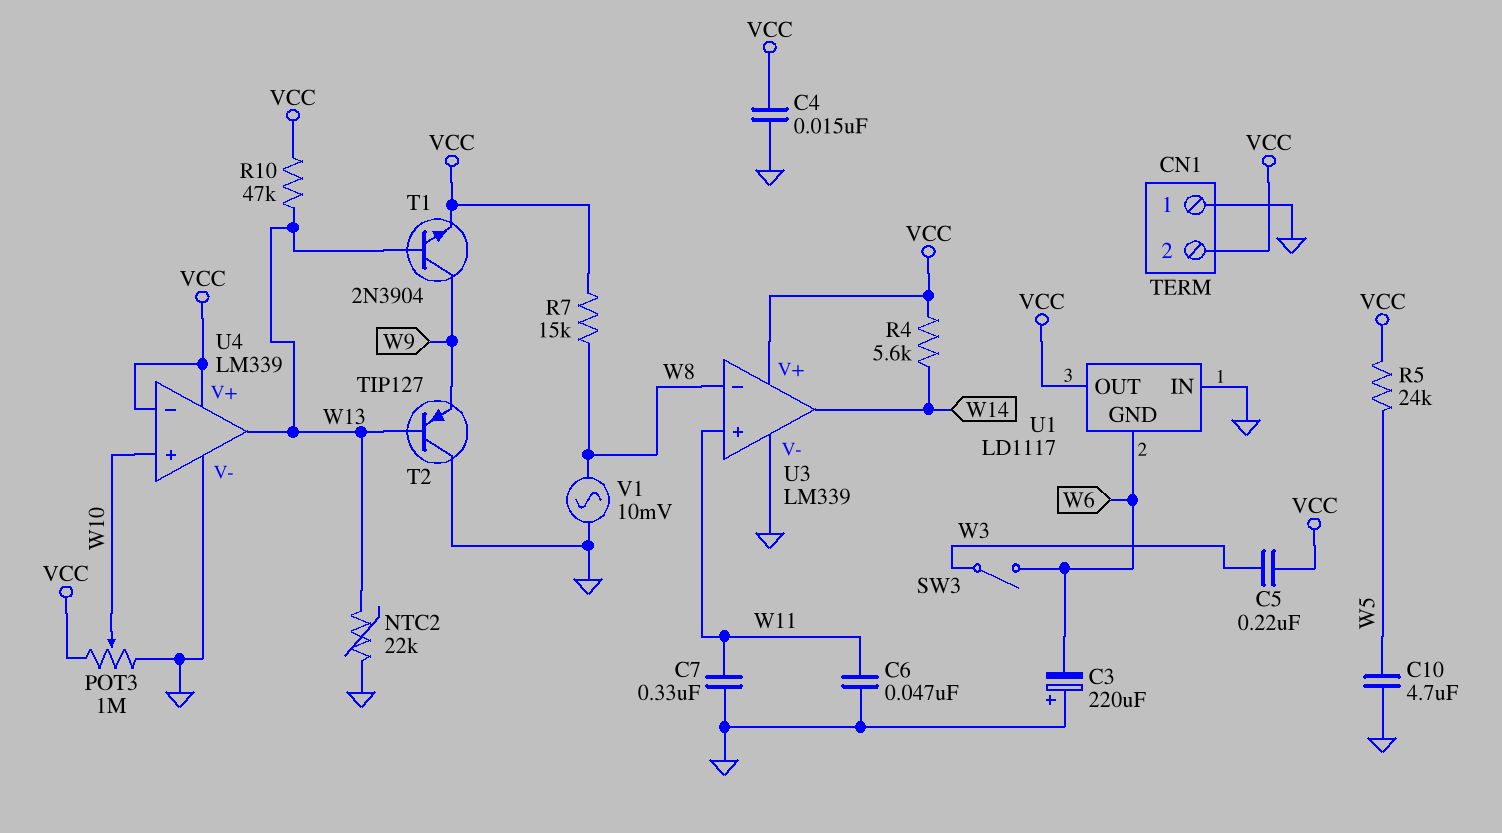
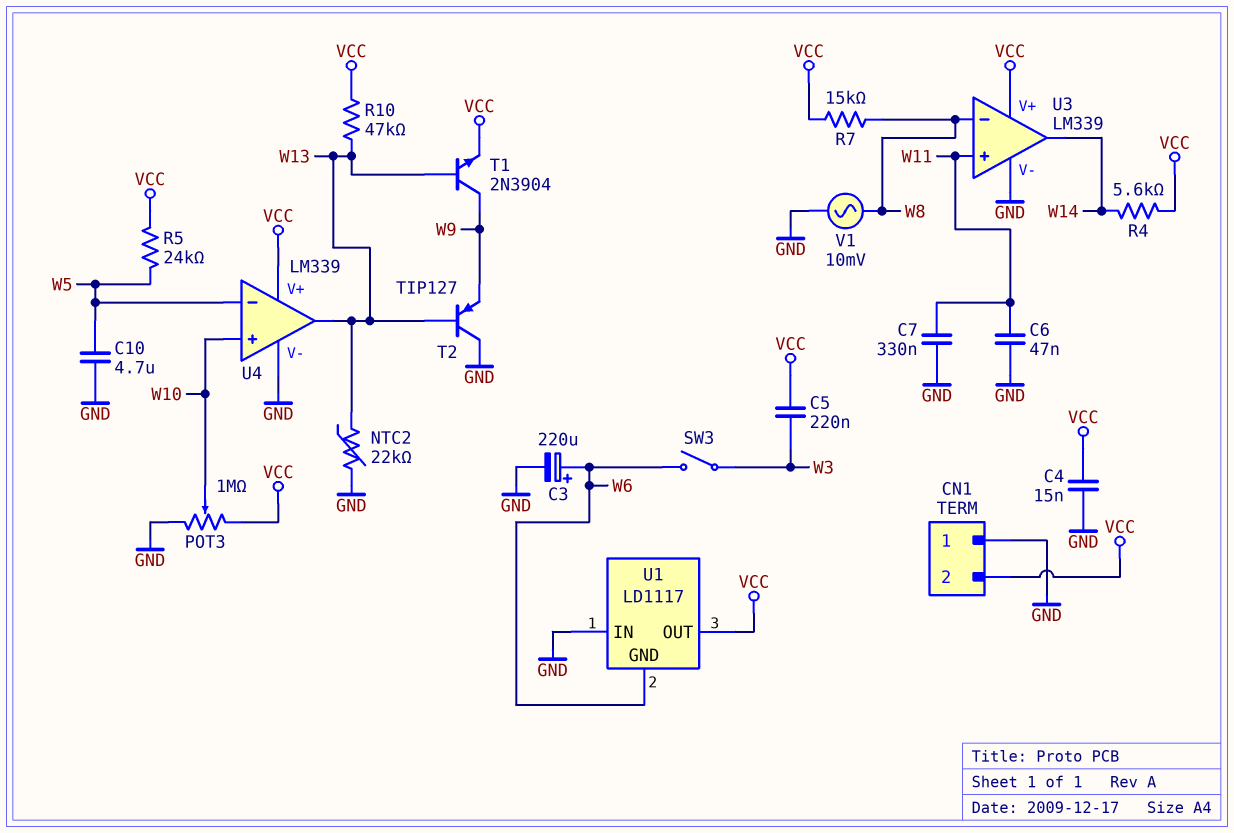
C3: 220uF (plus GND, minus W6) -> 220uF (plus W6, minus GND)
U4 pin in-: VCC -> W5

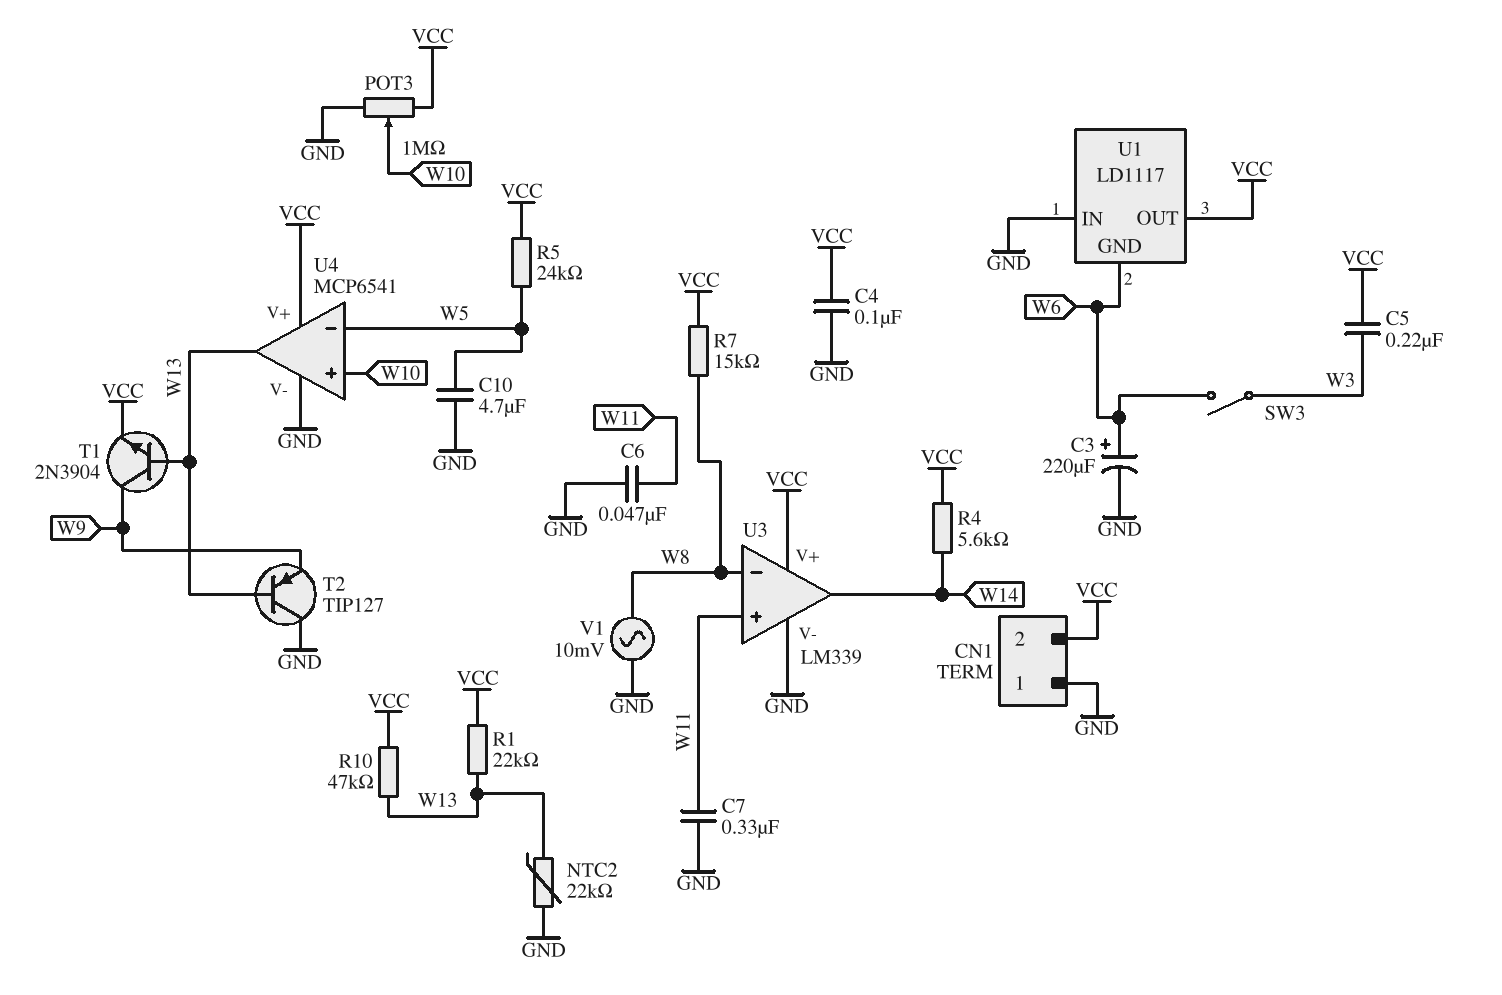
C4: 15nF (GND, VCC) -> 100nF (GND, VCC)
R1: none -> 22k (VCC, W13)
U4: LM339 -> MCP6541

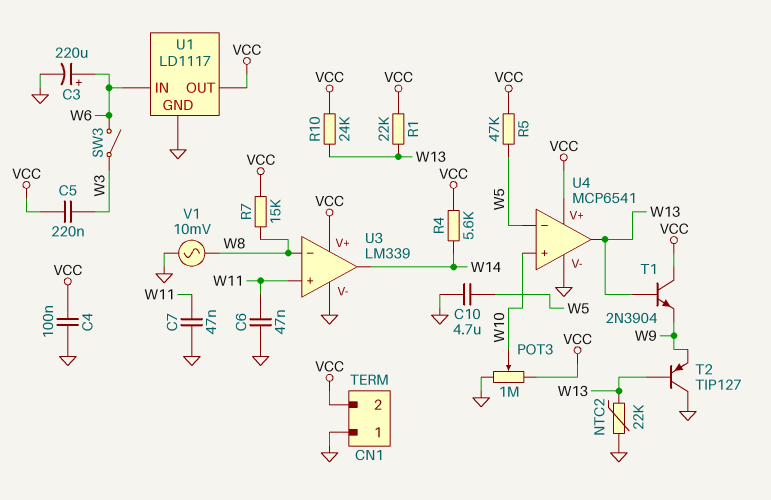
C7: 330nF (GND, W11) -> 47nF (GND, W11)
R5: 24k (VCC, W5) -> 47k (VCC, W5)
R10: 47k (VCC, W13) -> 24k (VCC, W13)
T1: NPN 2N3904 (B W13, C W9, E VCC) -> NPN 2N3904 (B W13, C VCC, E W9)
U1 pin GND: W6 -> GND
U1 pin IN: GND -> W6

